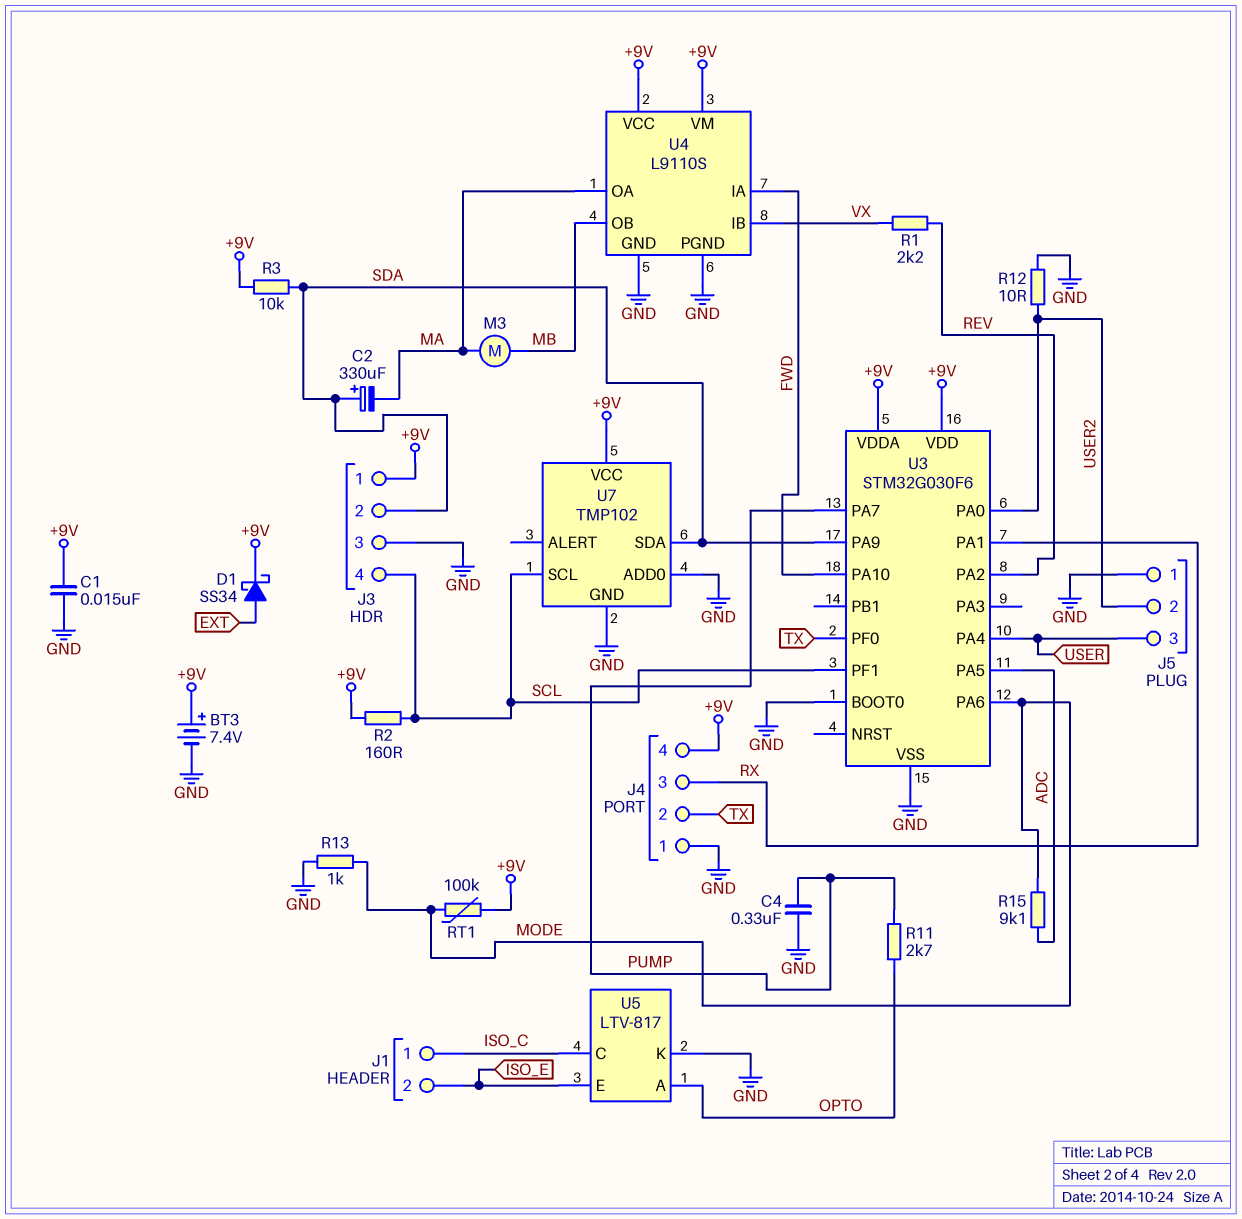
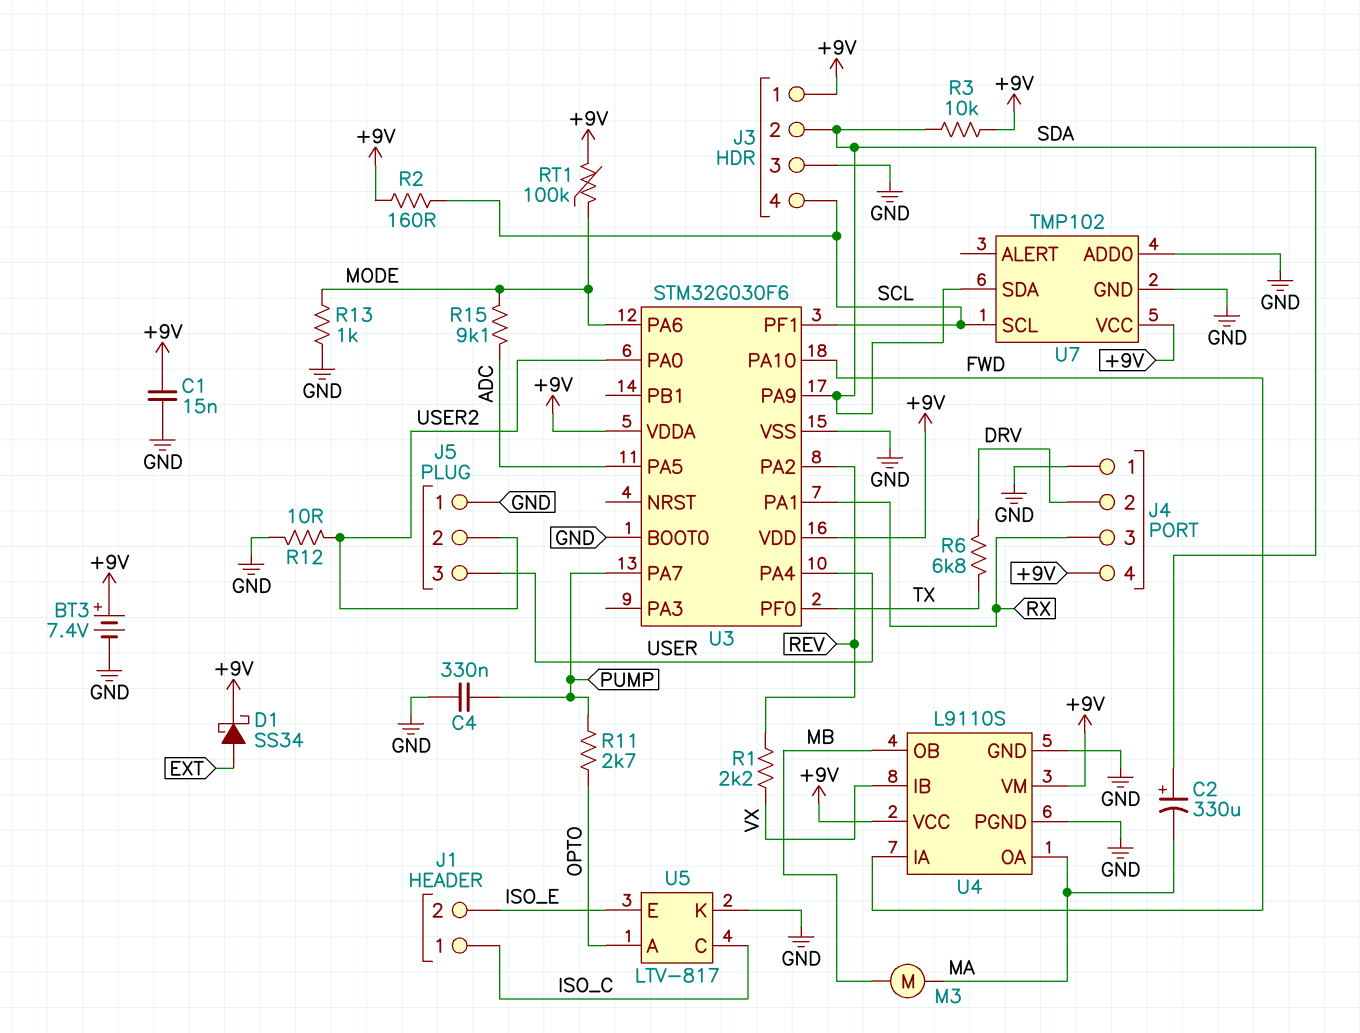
J4 pin 2: TX -> DRV
R6: none -> 6.8k (DRV, TX)

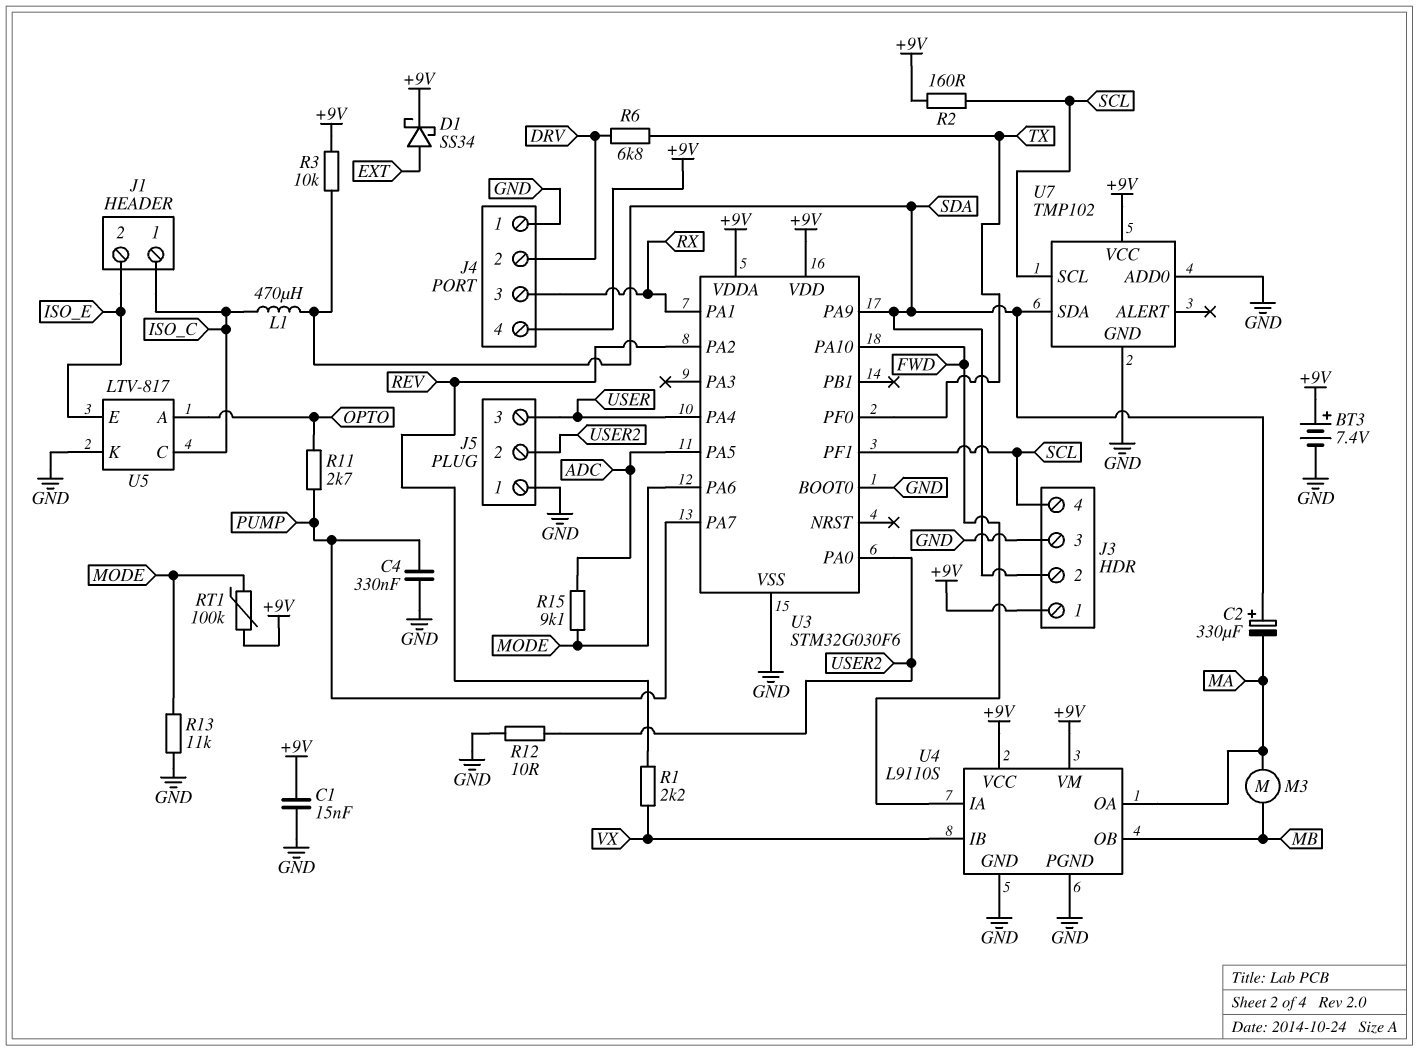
L1: none -> 470uH (ISO_C, SDA)
R13: 1k (GND, MODE) -> 11k (GND, MODE)

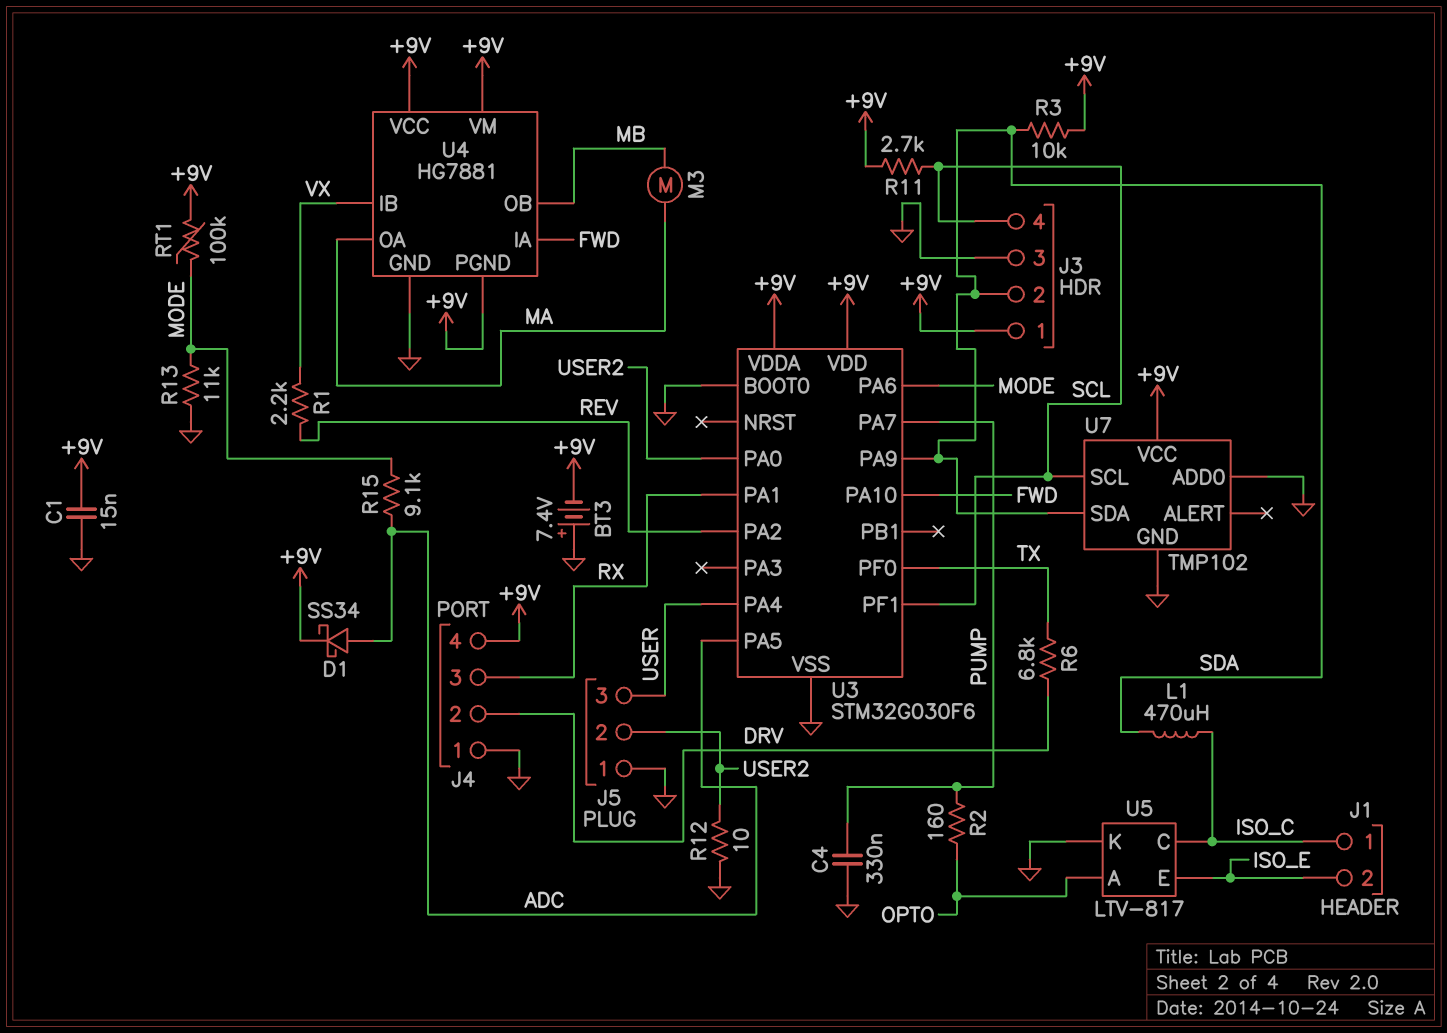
BT3: 7.4V (plus +9V, minus GND) -> 7.4V (plus GND, minus +9V)
C2: 330uF (plus SDA, minus MA) -> none
D1: schottky SS34 (A EXT, K +9V) -> schottky SS34 (A ADC, K +9V)
R2: 160 (+9V, SCL) -> 160 (OPTO, PUMP)
R11: 2.7k (OPTO, PUMP) -> 2.7k (+9V, SCL)
U4: L9110S -> HG7881
U4 pin PGND: GND -> +9V

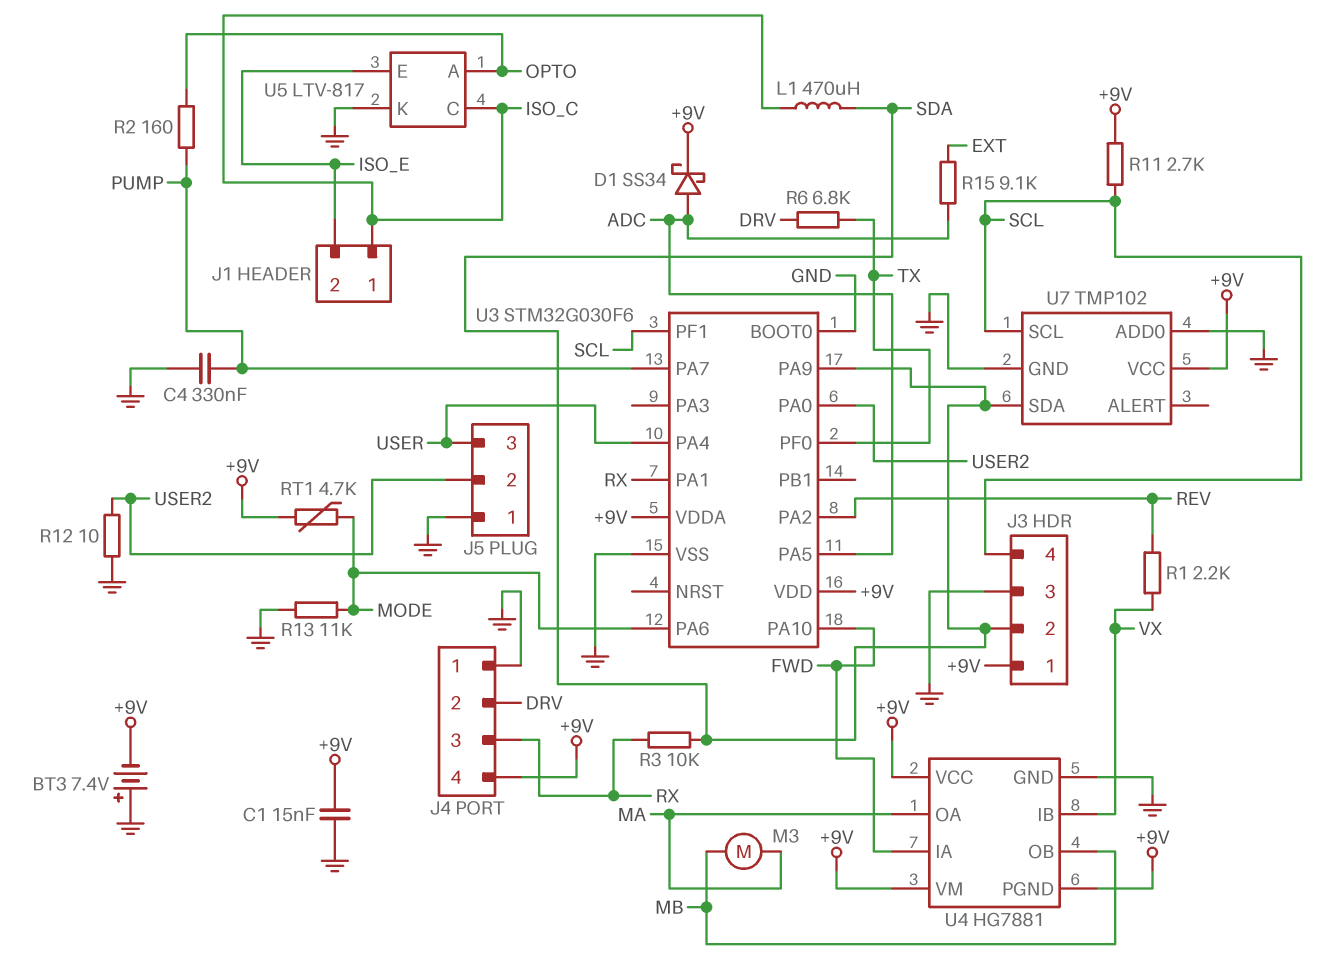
R3: 10k (+9V, SDA) -> 10k (RX, SDA)
R15: 9.1k (ADC, MODE) -> 9.1k (ADC, EXT)
RT1: 100k (+9V, MODE) -> 4.7k (+9V, MODE)

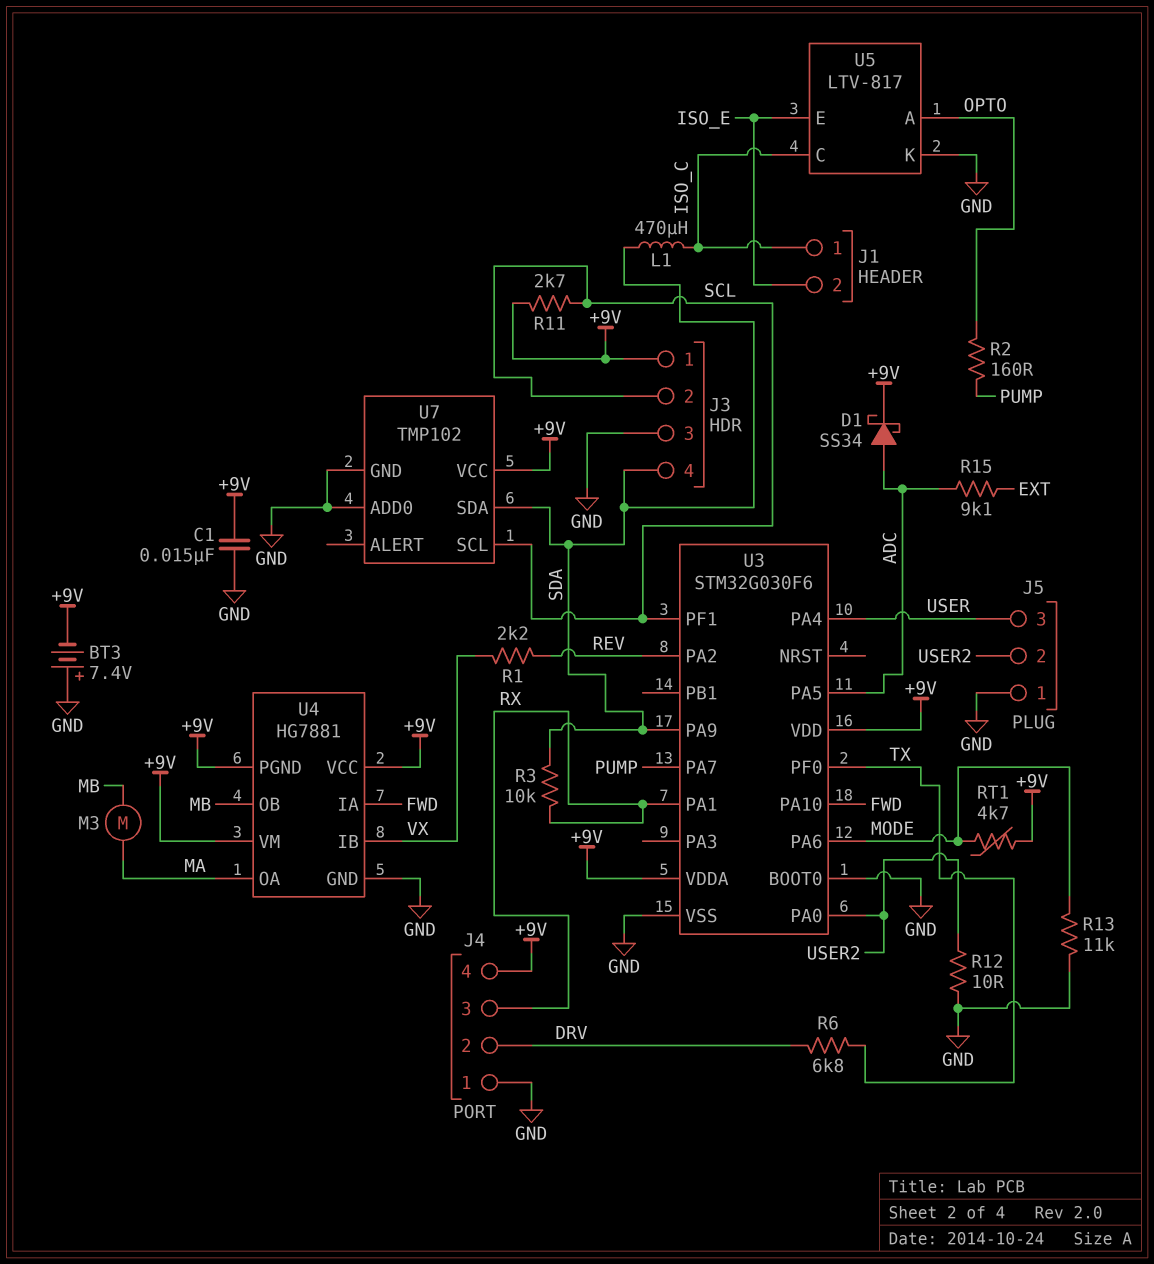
C4: 330nF (GND, PUMP) -> none
J3 pin 2: SDA -> SCL
J3 pin 4: SCL -> SDA

